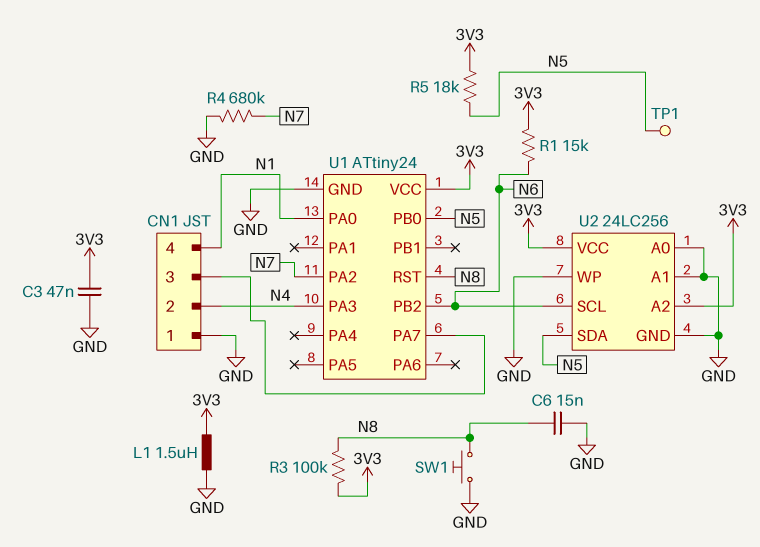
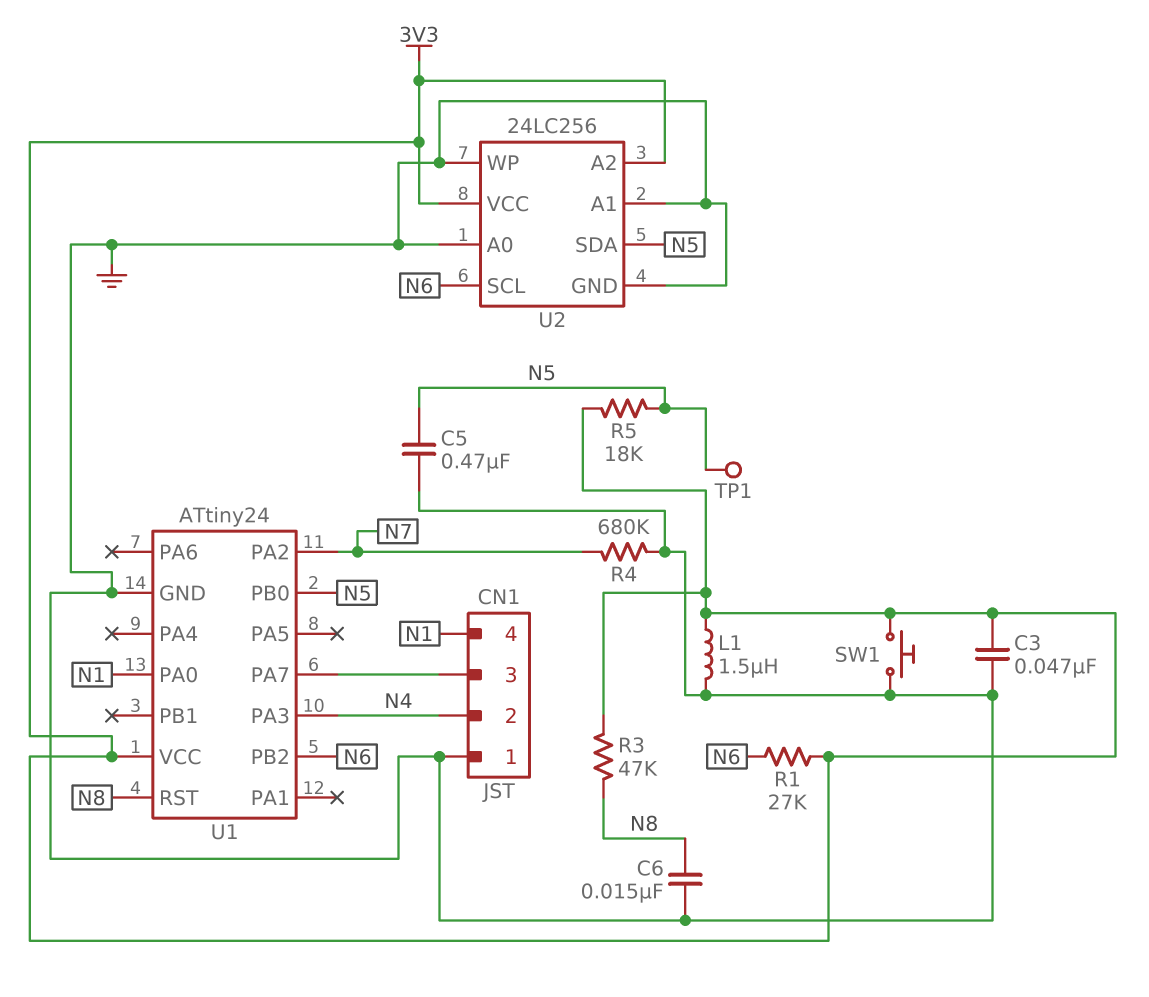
C5: none -> 470nF (GND, N5)
R1: 15k (3V3, N6) -> 27k (3V3, N6)
R3: 100k (3V3, N8) -> 47k (3V3, N8)
SW1: button (GND, N8) -> button (3V3, GND)

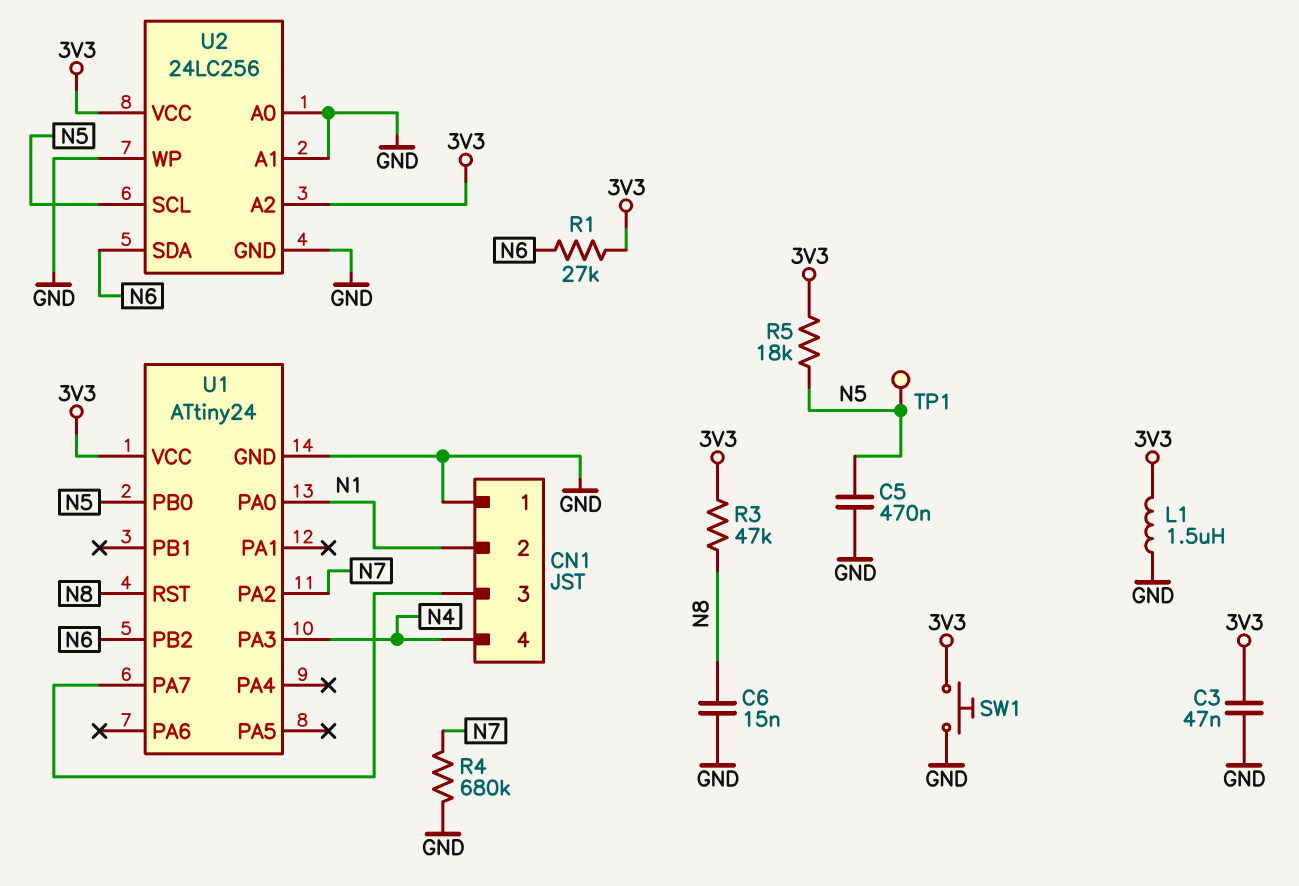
CN1 pin 2: N4 -> N1
CN1 pin 4: N1 -> N4
U2 pin SCL: N6 -> N5
U2 pin SDA: N5 -> N6

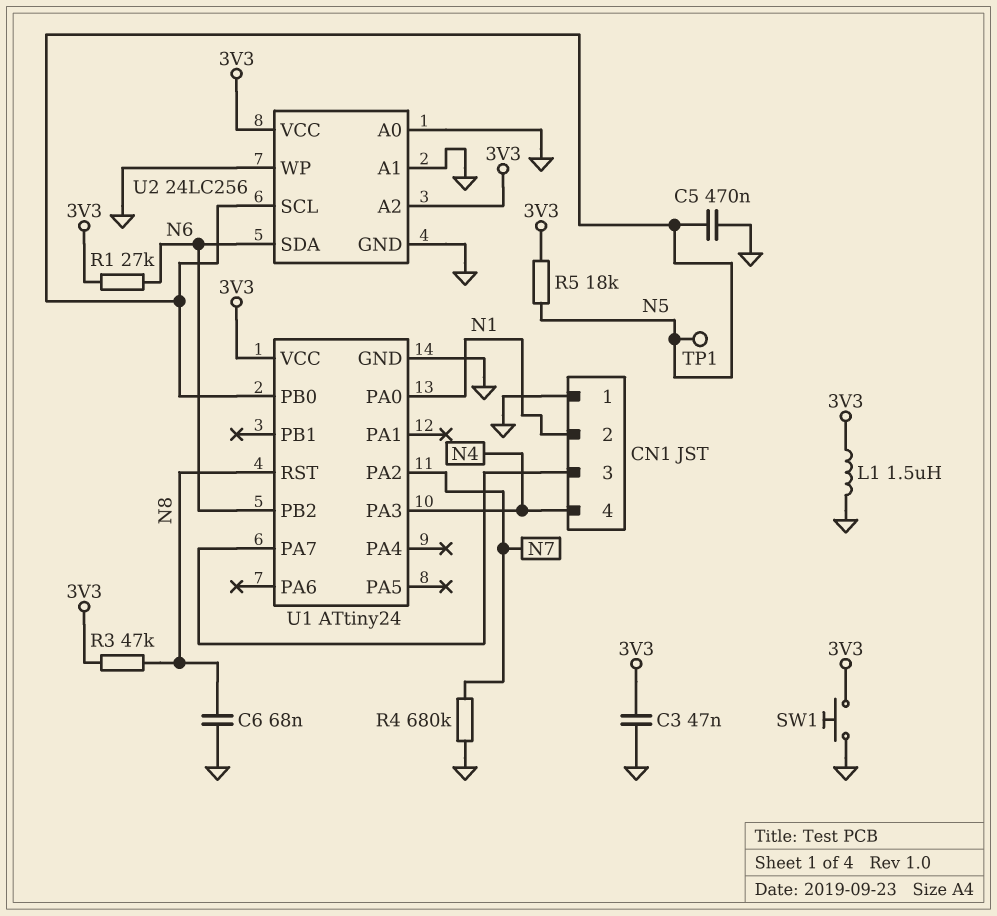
C6: 15nF (GND, N8) -> 68nF (GND, N8)

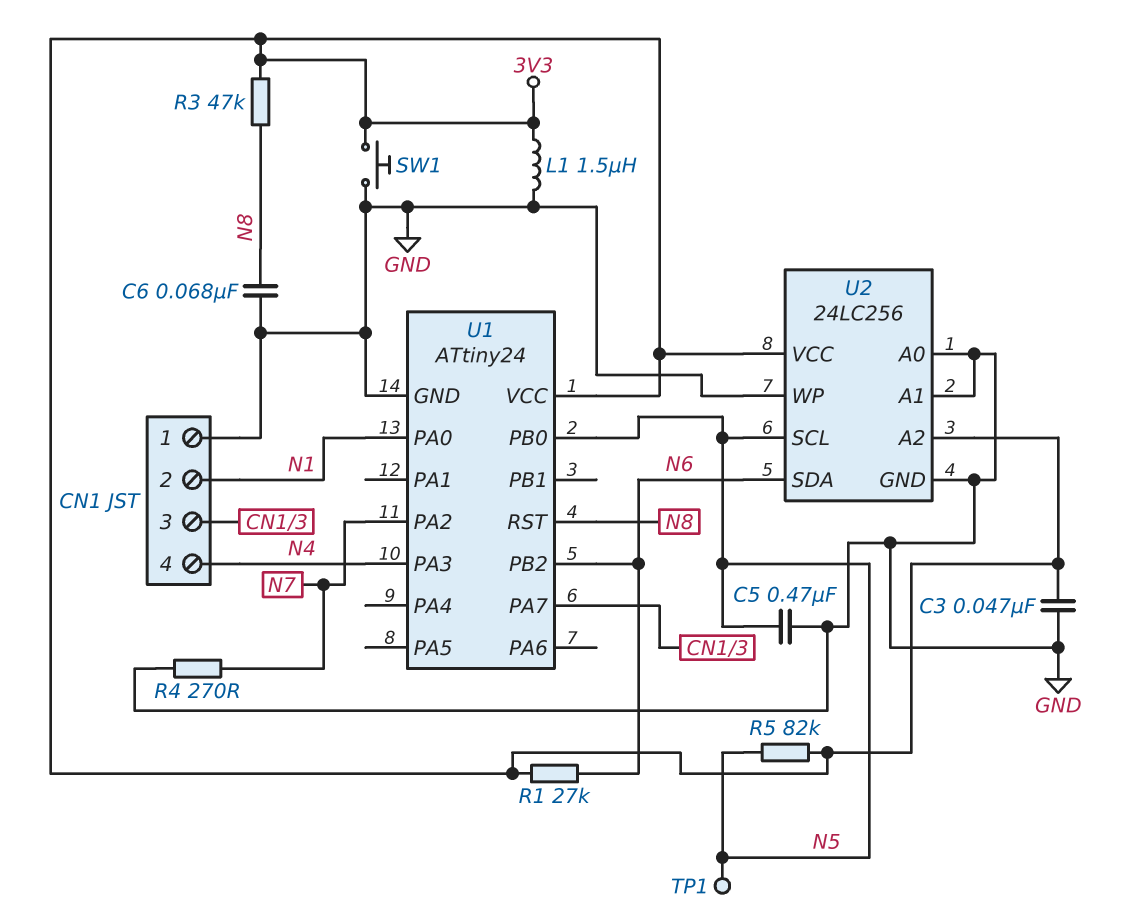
R4: 680k (GND, N7) -> 270 (GND, N7)
R5: 18k (3V3, N5) -> 82k (3V3, N5)

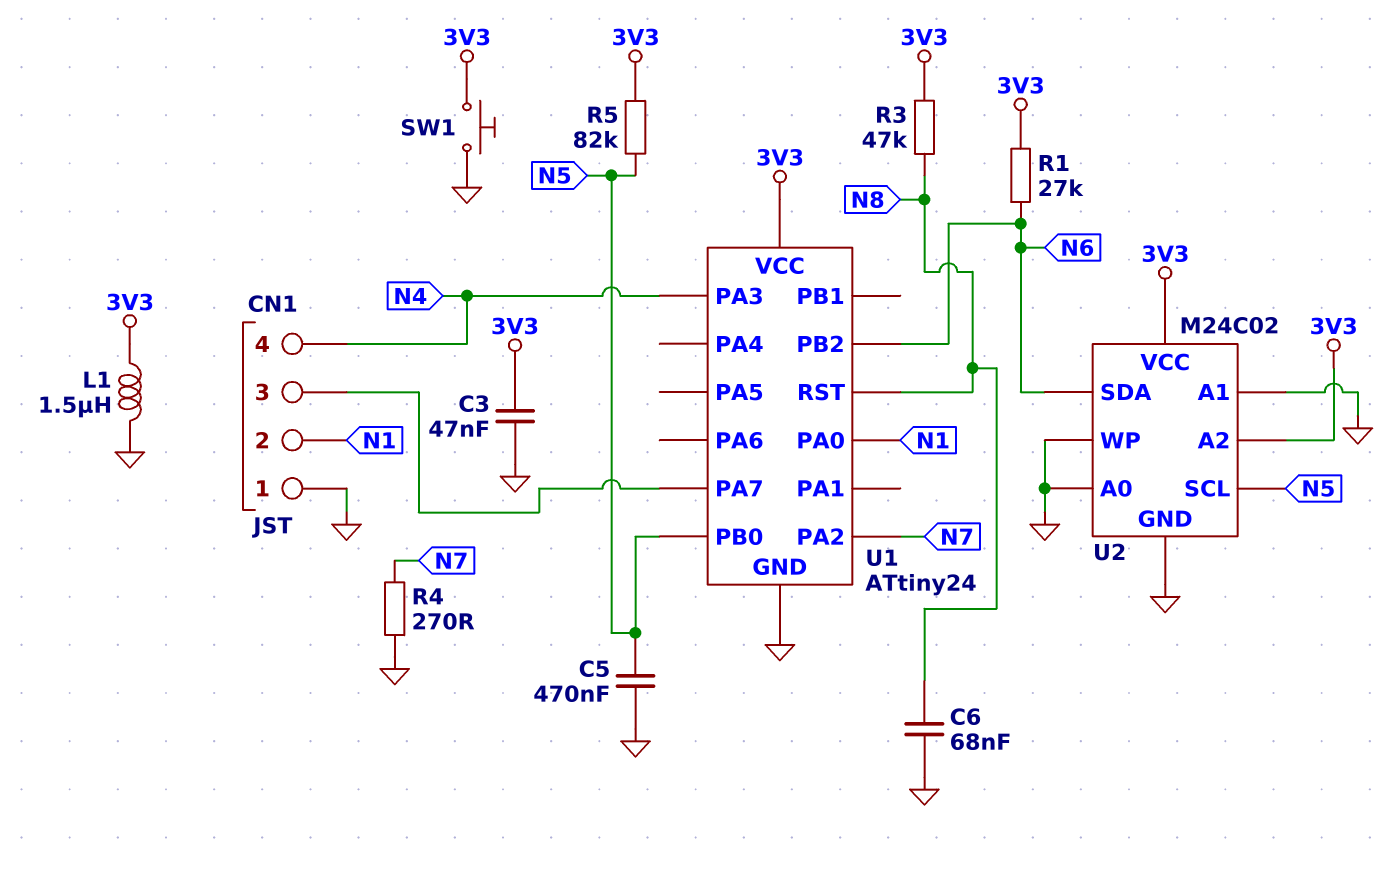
TP1: test point (N5) -> none
U2: 24LC256 -> M24C02

